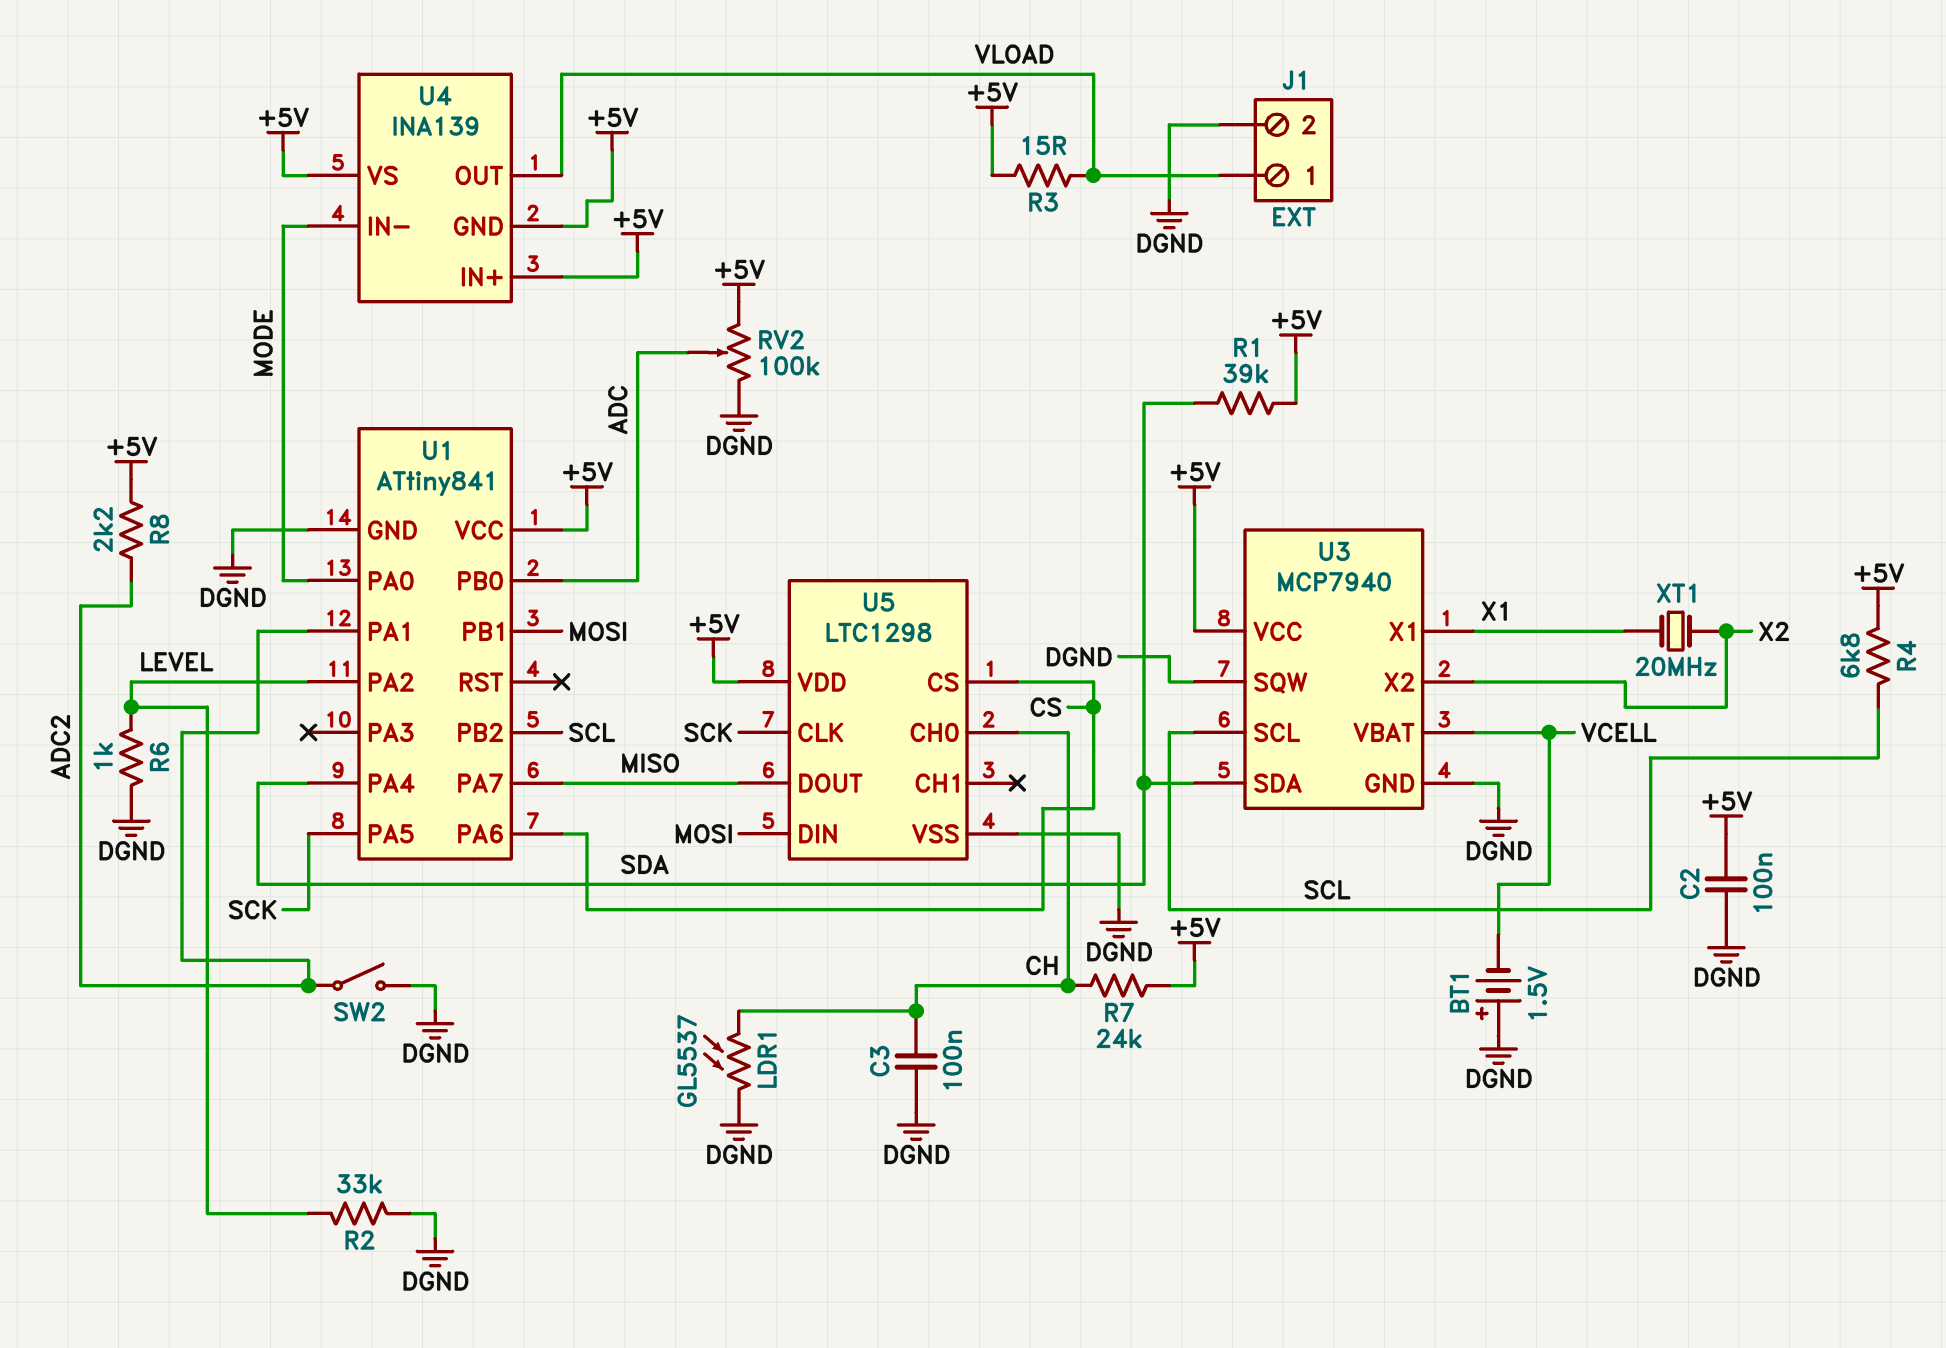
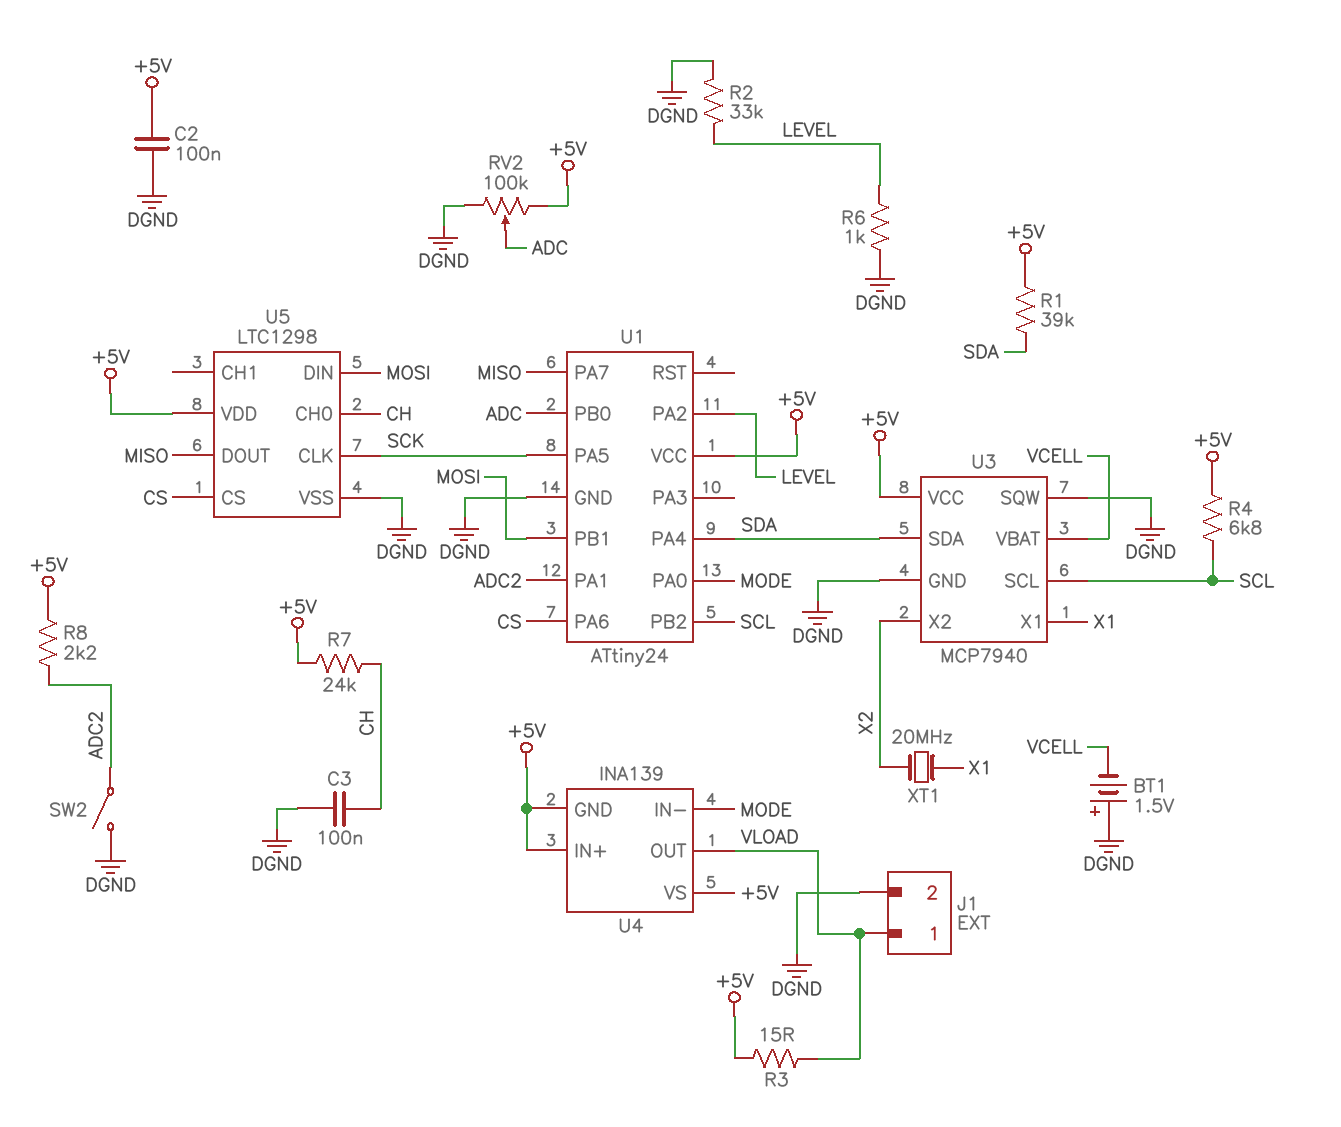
LDR1: GL5537 (CH, DGND) -> none
U1: ATtiny841 -> ATtiny24

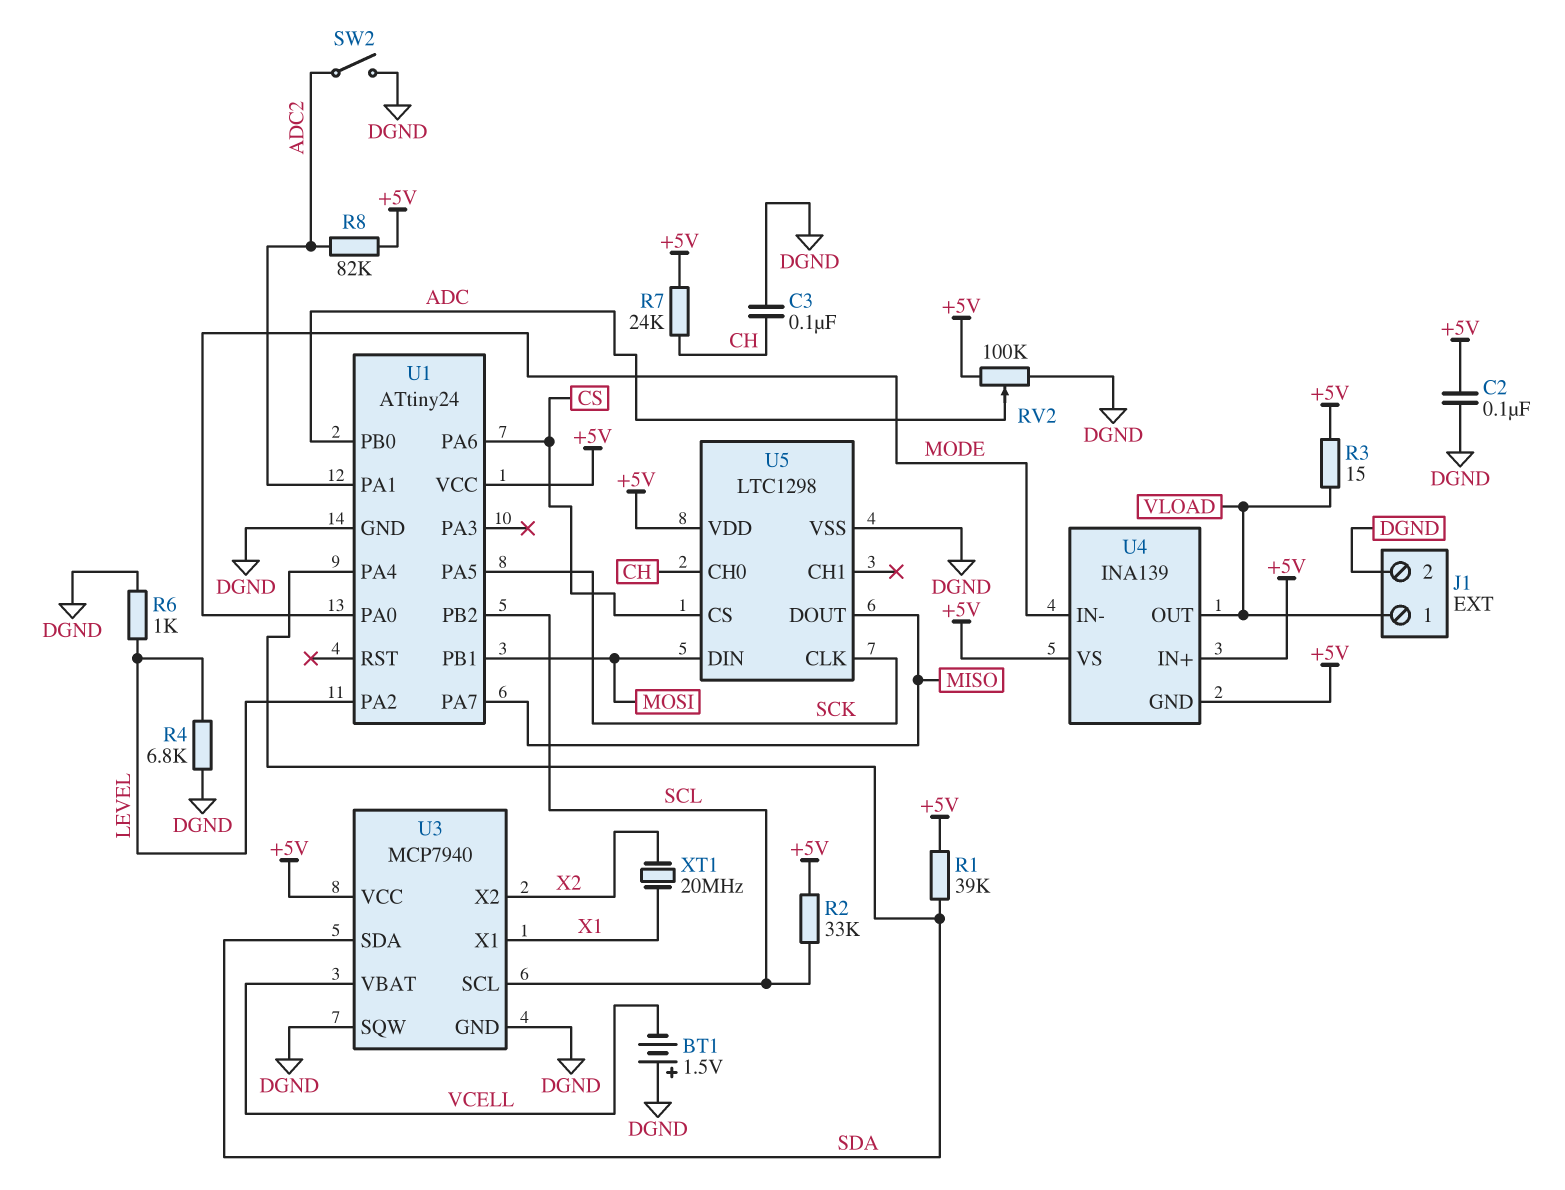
R2: 33k (DGND, LEVEL) -> 33k (+5V, SCL)
R4: 6.8k (+5V, SCL) -> 6.8k (DGND, LEVEL)
R8: 2.2k (+5V, ADC2) -> 82k (+5V, ADC2)

